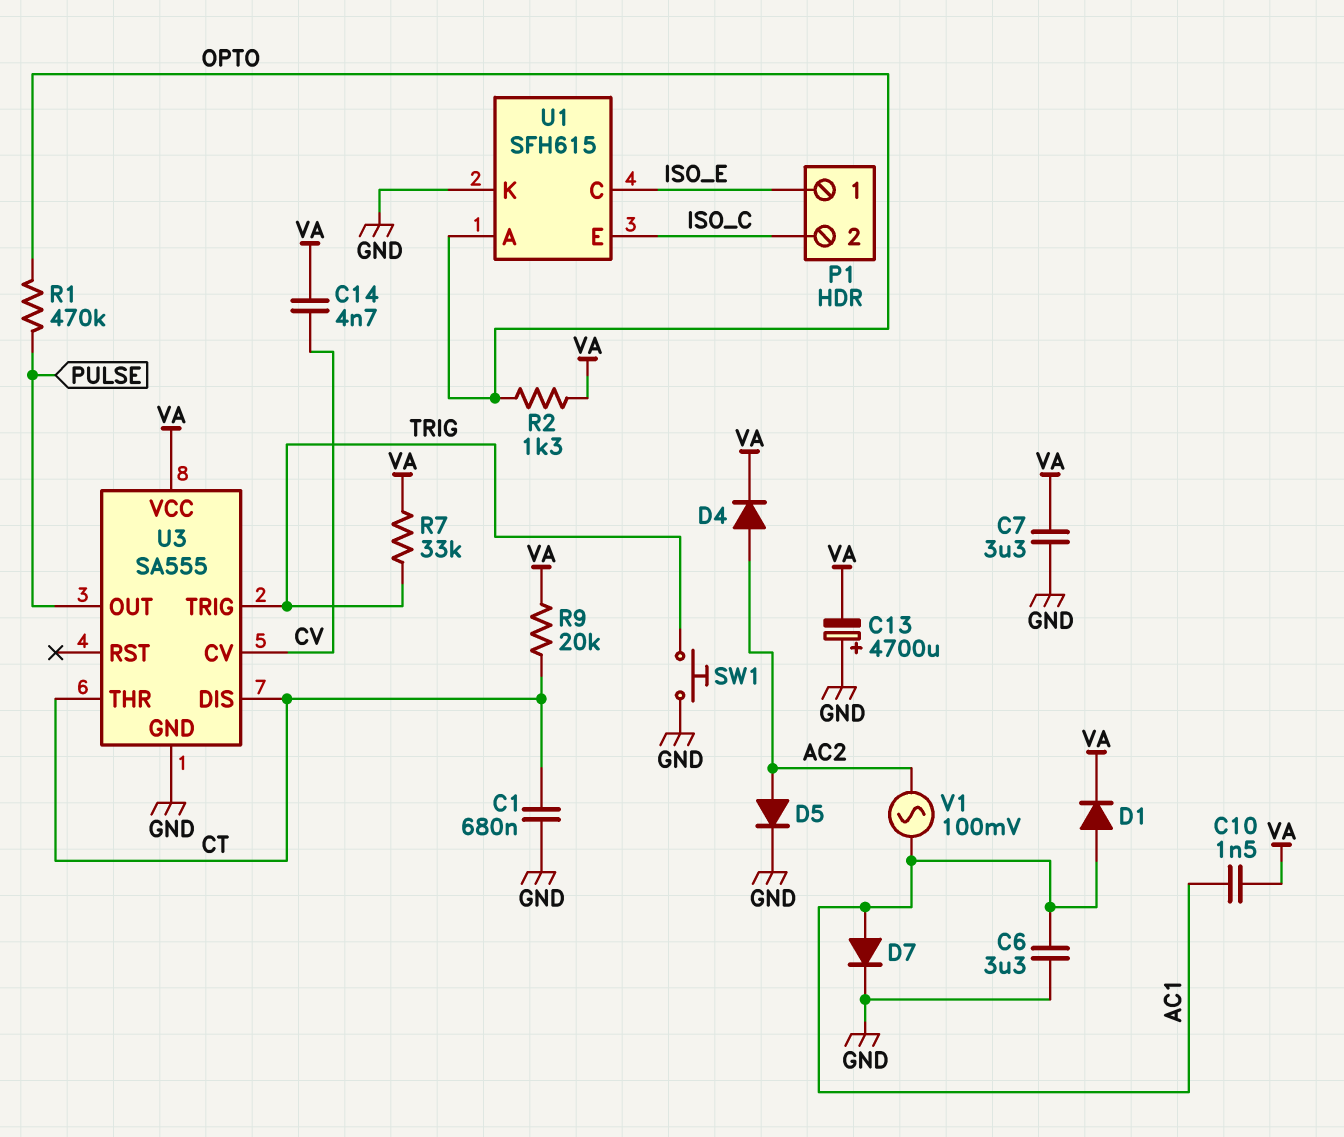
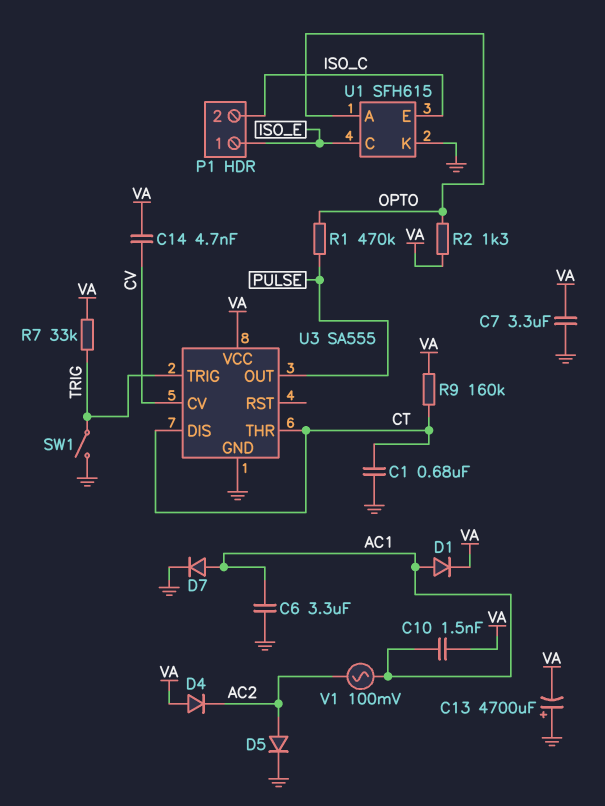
D4: diode (A AC2, K VA) -> diode (A VA, K AC2)
R9: 20k (CT, VA) -> 160k (CT, VA)
SW1: button (GND, TRIG) -> switch (GND, TRIG)

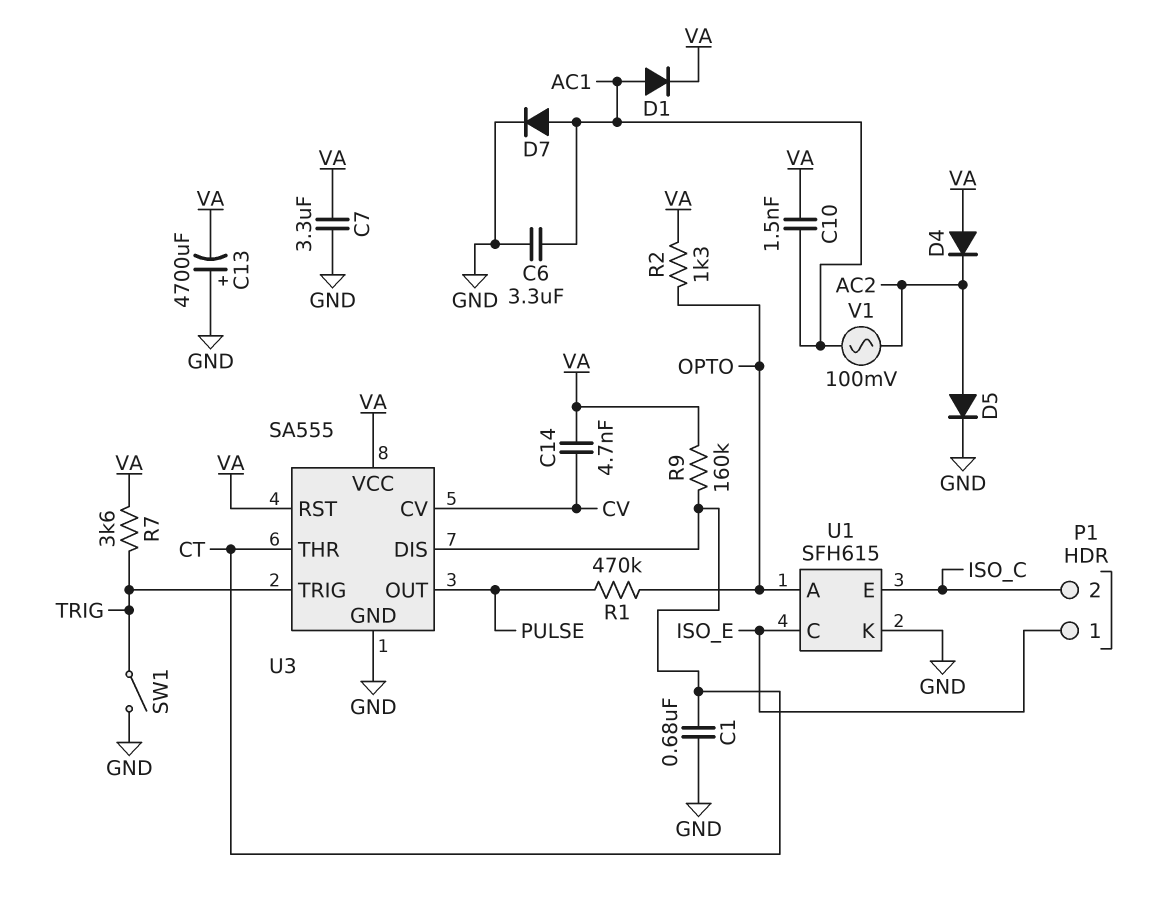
R7: 33k (TRIG, VA) -> 3.6k (TRIG, VA)
U3 pin RST: none -> VA

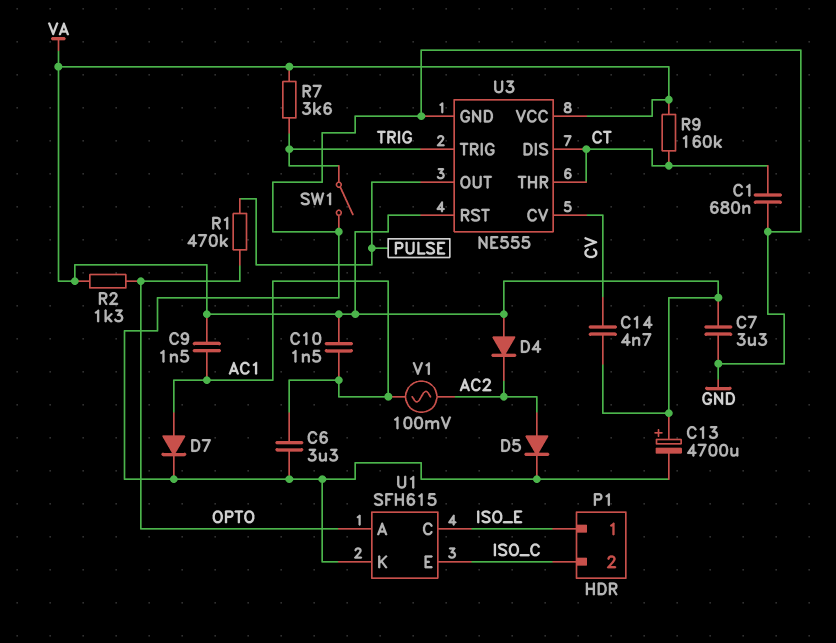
C9: none -> 1.5nF (AC1, VA)
C13: 4700uF (plus GND, minus VA) -> 4700uF (plus VA, minus GND)
D1: diode (A AC1, K VA) -> none
U3: SA555 -> NE555

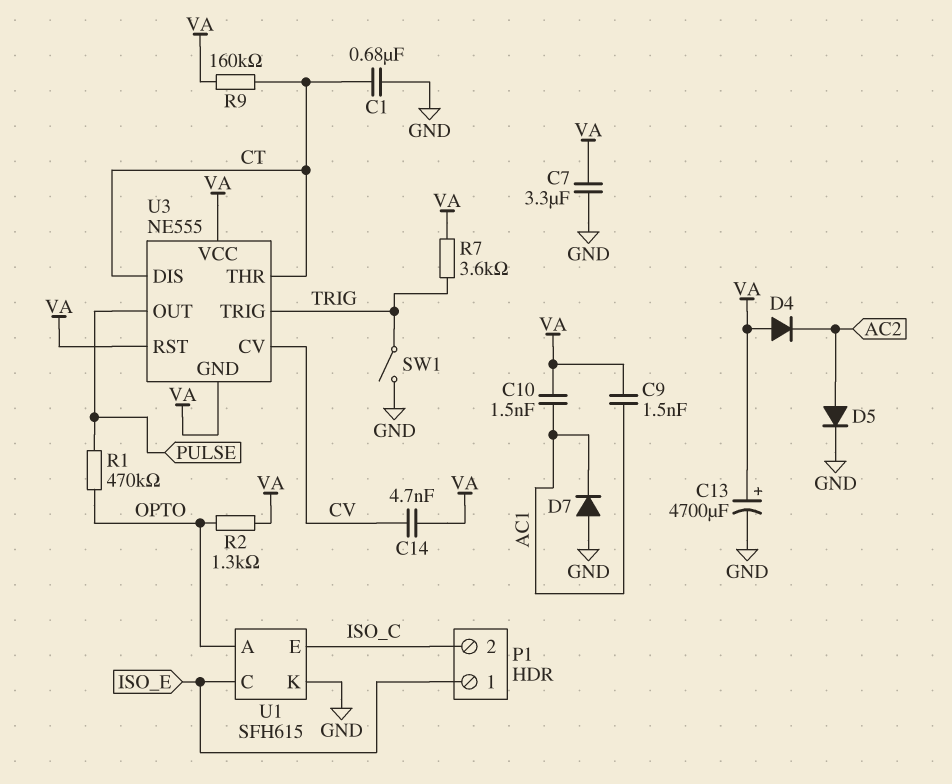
C6: 3.3uF (AC1, GND) -> none
D7: diode (A AC1, K GND) -> diode (A GND, K AC1)
U3 pin GND: GND -> VA
V1: AC 100mV (AC1, AC2) -> none

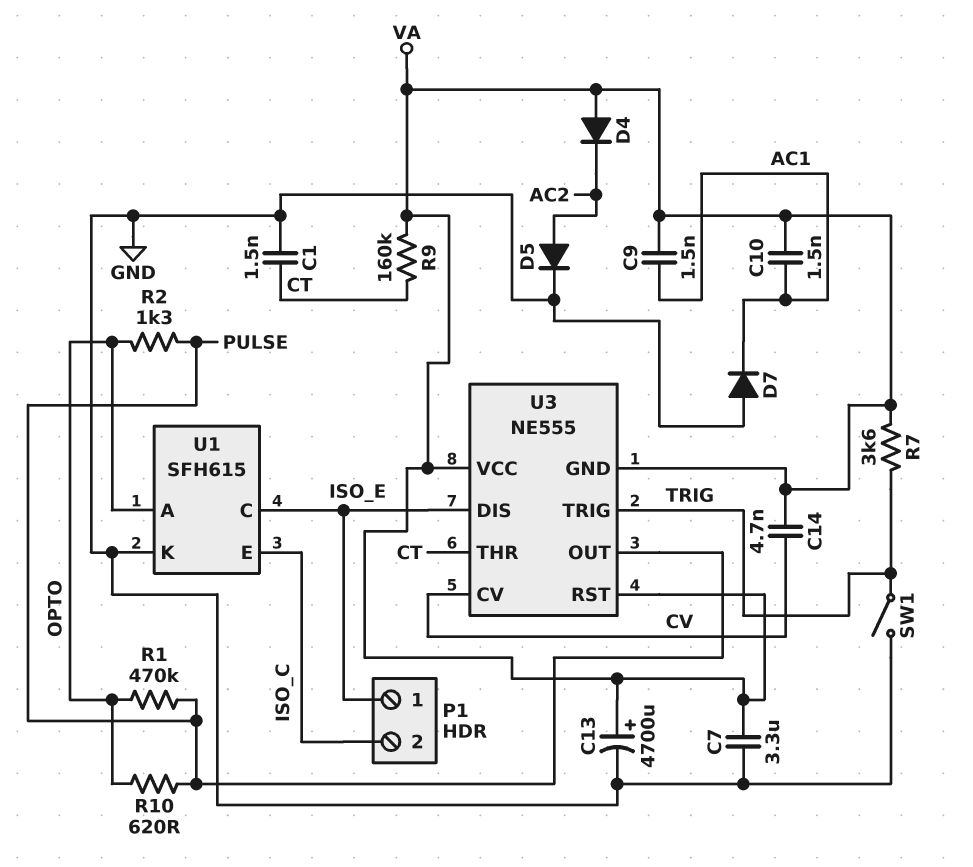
C1: 680nF (CT, GND) -> 1.5nF (CT, GND)
R2: 1.3k (OPTO, VA) -> 1.3k (OPTO, PULSE)
R10: none -> 620 (OPTO, PULSE)
U3 pin DIS: CT -> ISO_E

